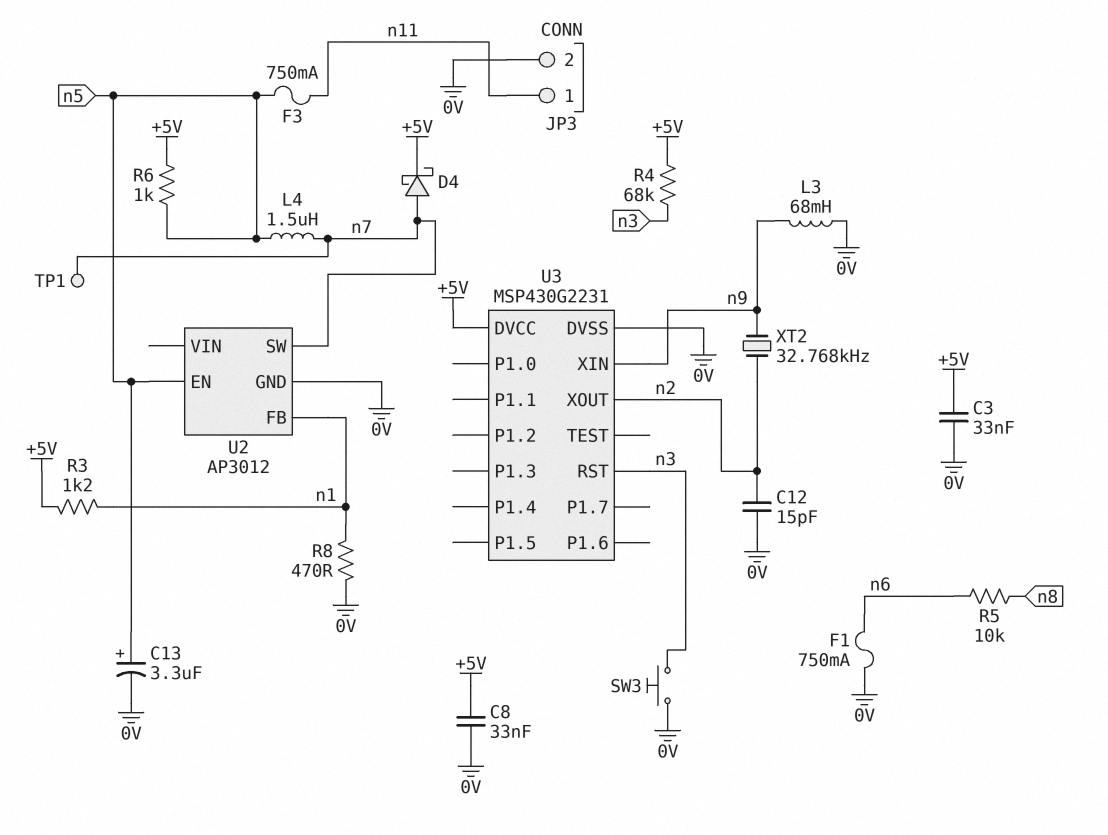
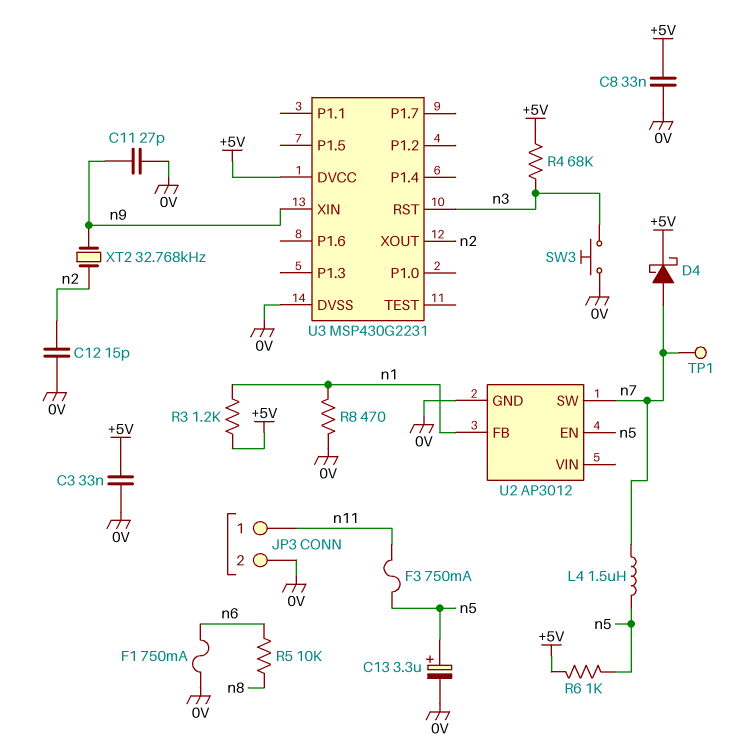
C11: none -> 27pF (0V, n9)
L3: 68mH (0V, n9) -> none

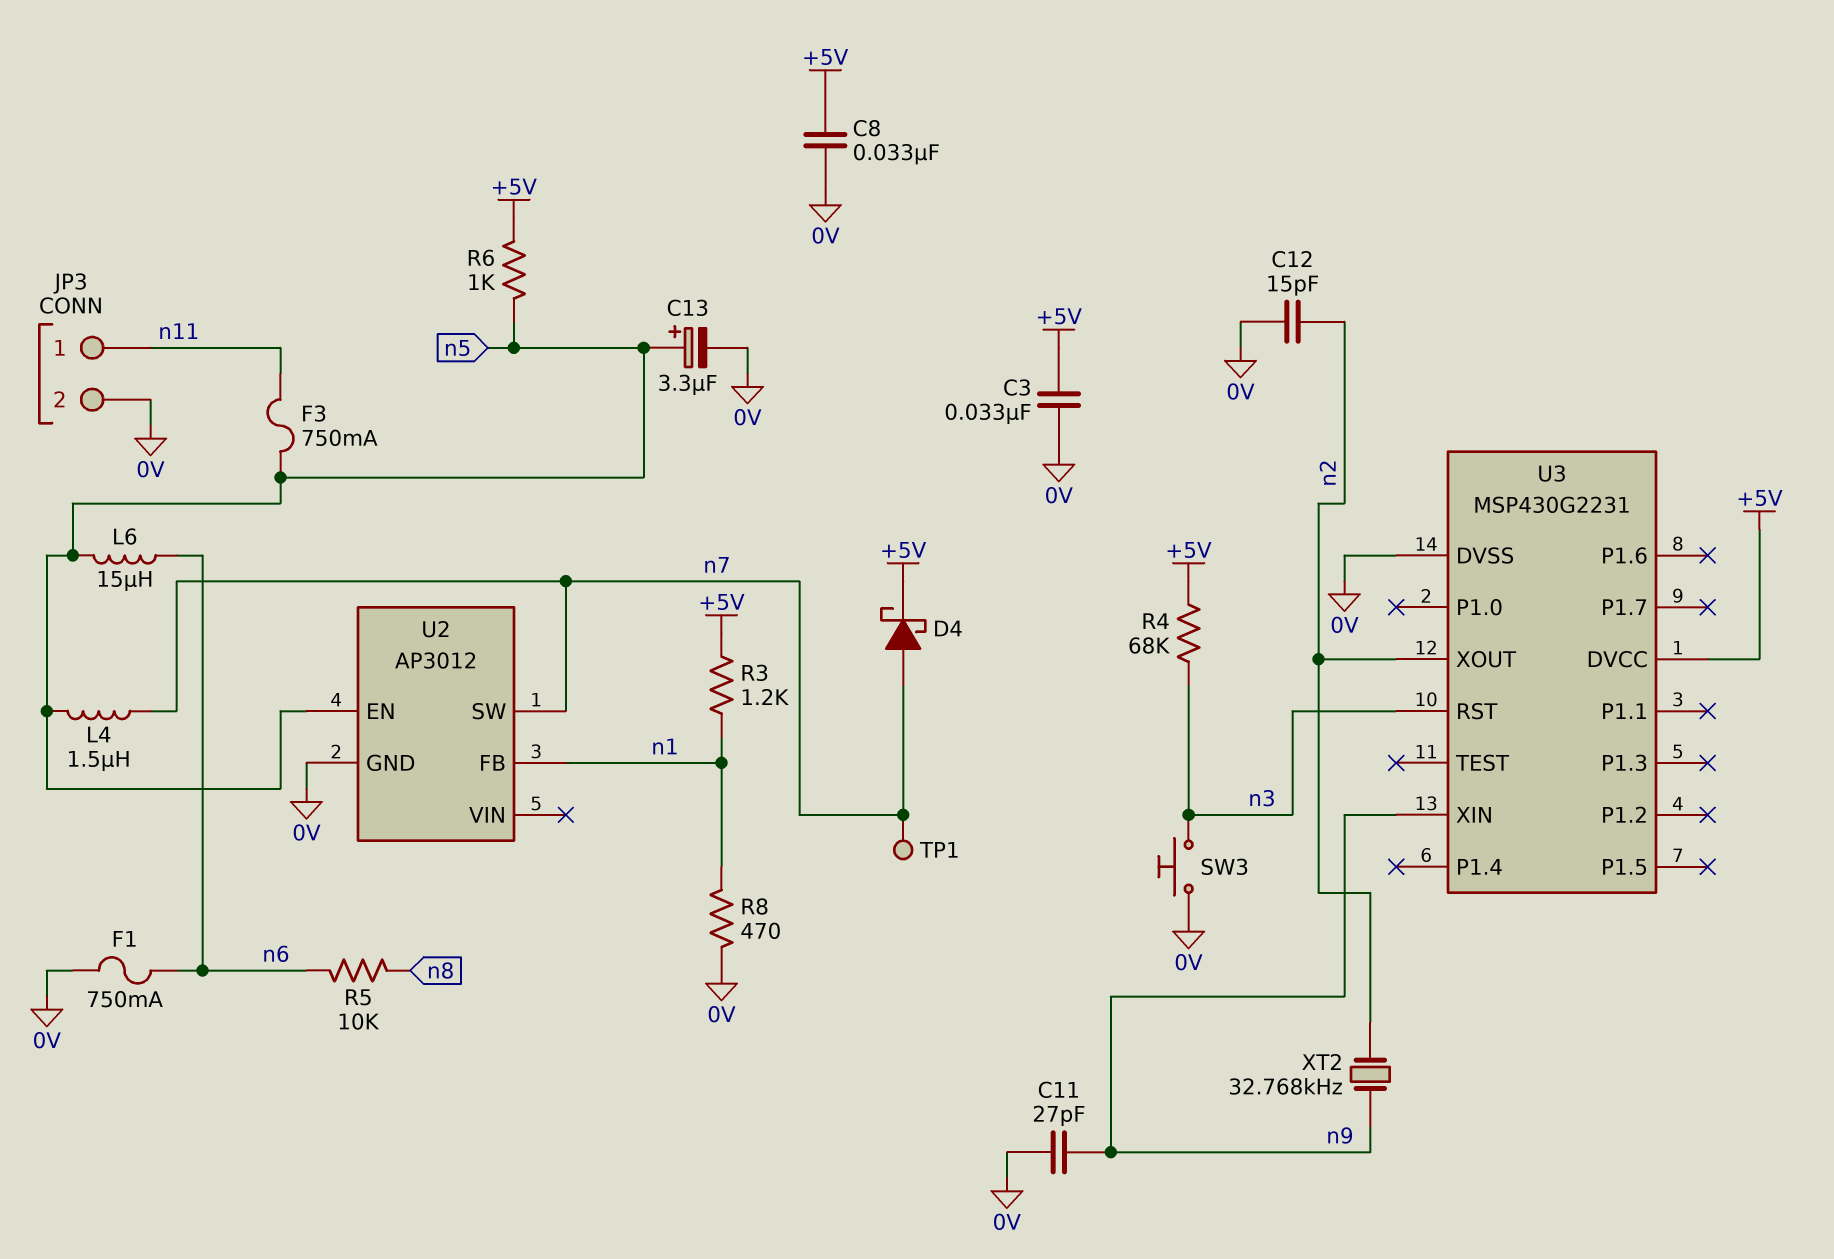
L6: none -> 15uH (n5, n6)

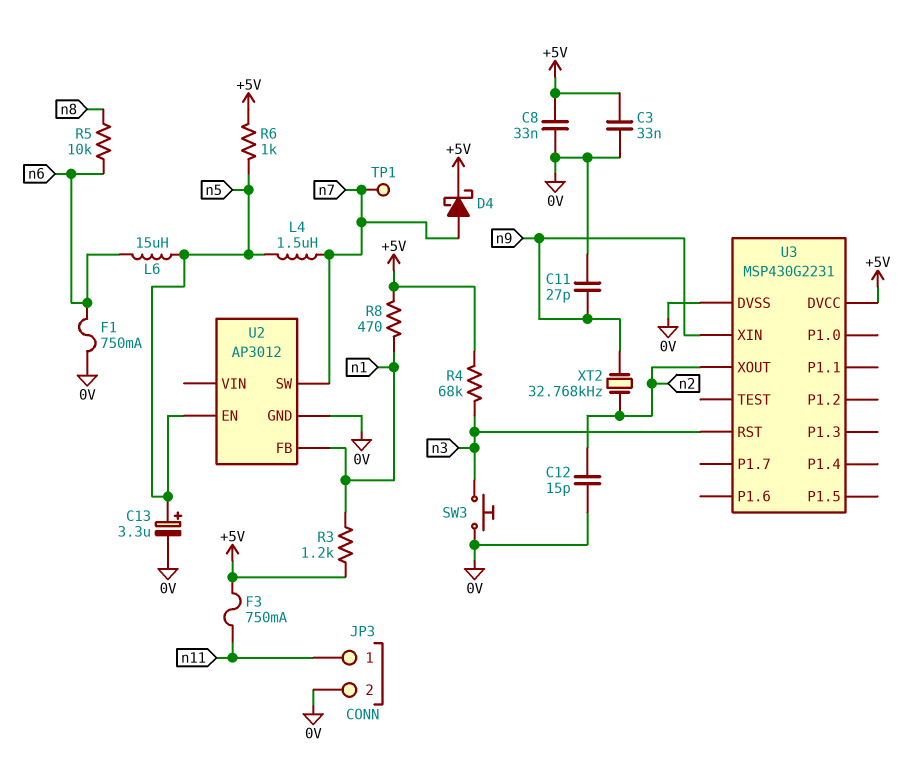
F3: 750mA (n5, n11) -> 750mA (+5V, n11)
R8: 470 (0V, n1) -> 470 (+5V, n1)

